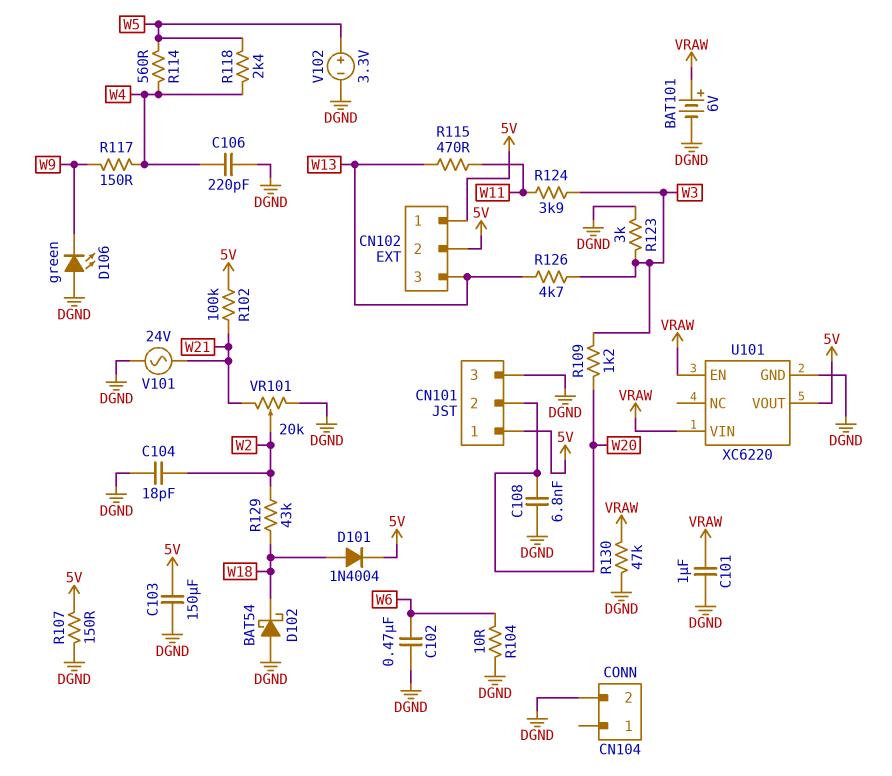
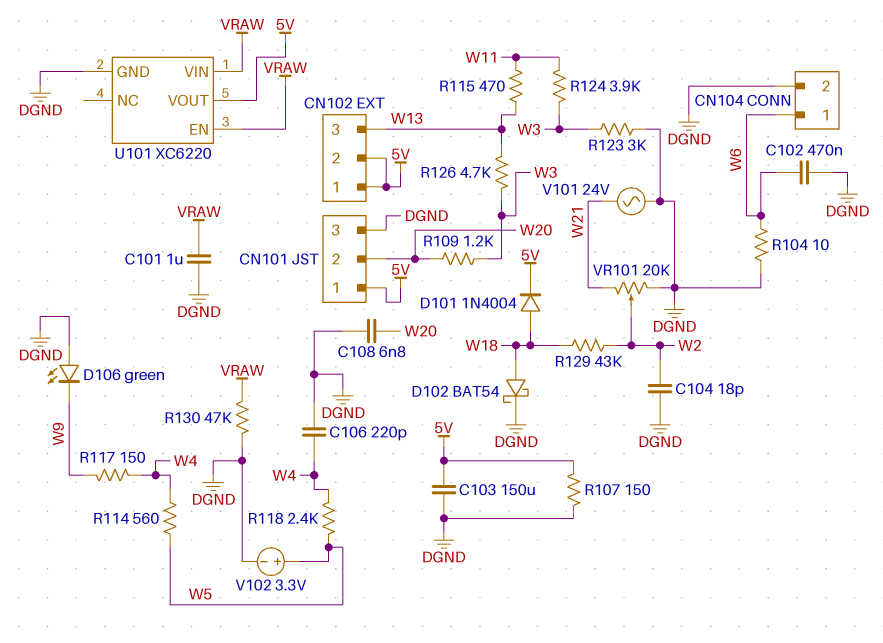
BAT101: 6V (plus VRAW, minus DGND) -> none
CN104 pin 1: none -> W6
D102: schottky BAT54 (A DGND, K W18) -> schottky BAT54 (A W18, K DGND)
R102: 100k (5V, W21) -> none

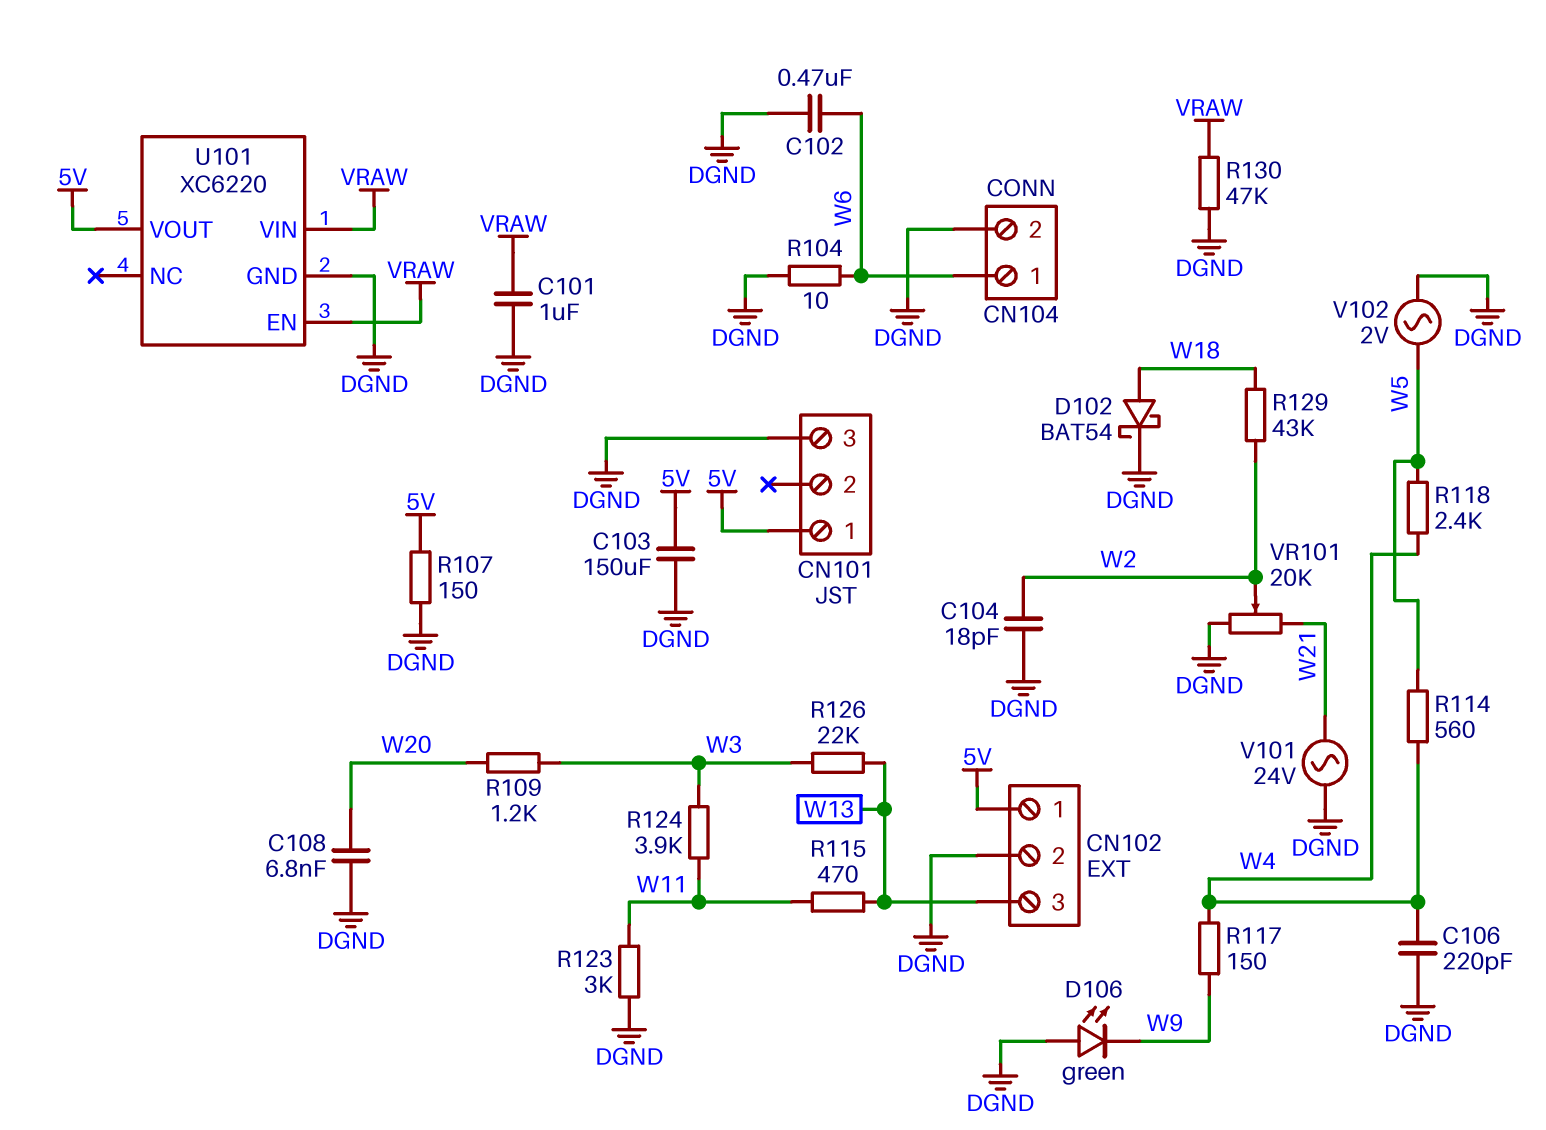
CN101 pin 2: W20 -> none
CN102 pin 2: 5V -> DGND
D101: diode 1N4004 (A W18, K 5V) -> none
R123: 3k (DGND, W3) -> 3k (DGND, W11)
R126: 4.7k (W3, W13) -> 22k (W3, W13)
V102: 3.3V (plus W5, minus DGND) -> AC 2V (DGND, W5)

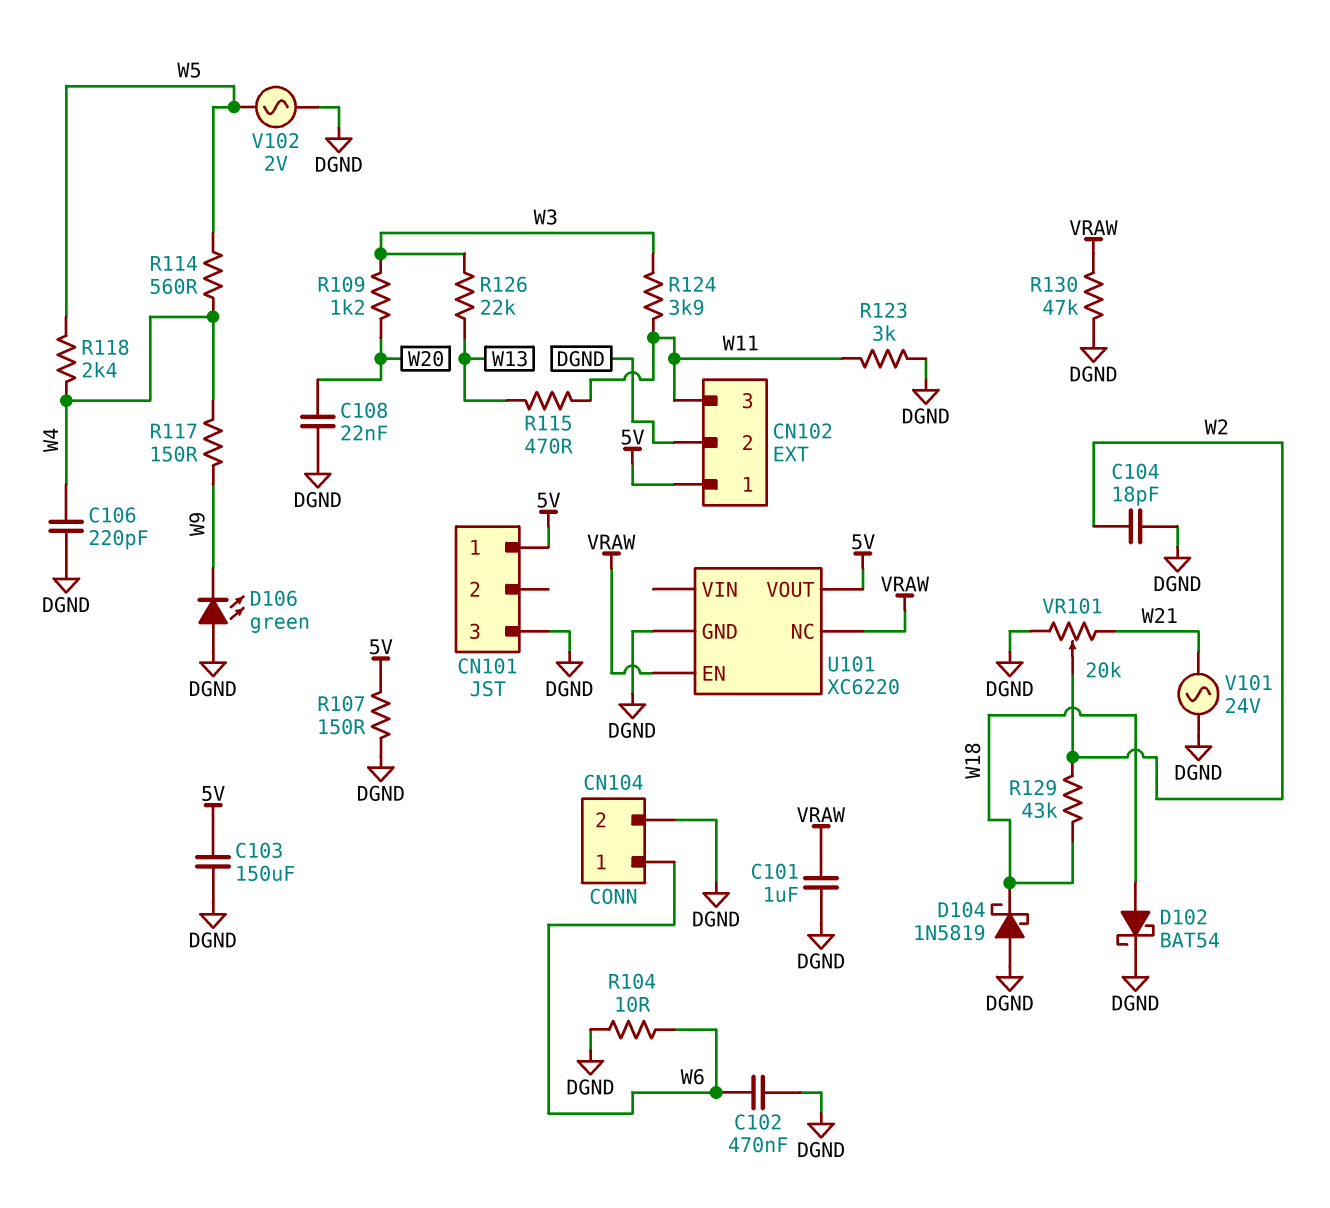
C108: 6.8nF (DGND, W20) -> 22nF (DGND, W20)
CN102 pin 3: W13 -> W11
D104: none -> schottky 1N5819 (A DGND, K W18)
U101 pin NC: none -> VRAW
U101 pin VIN: VRAW -> none

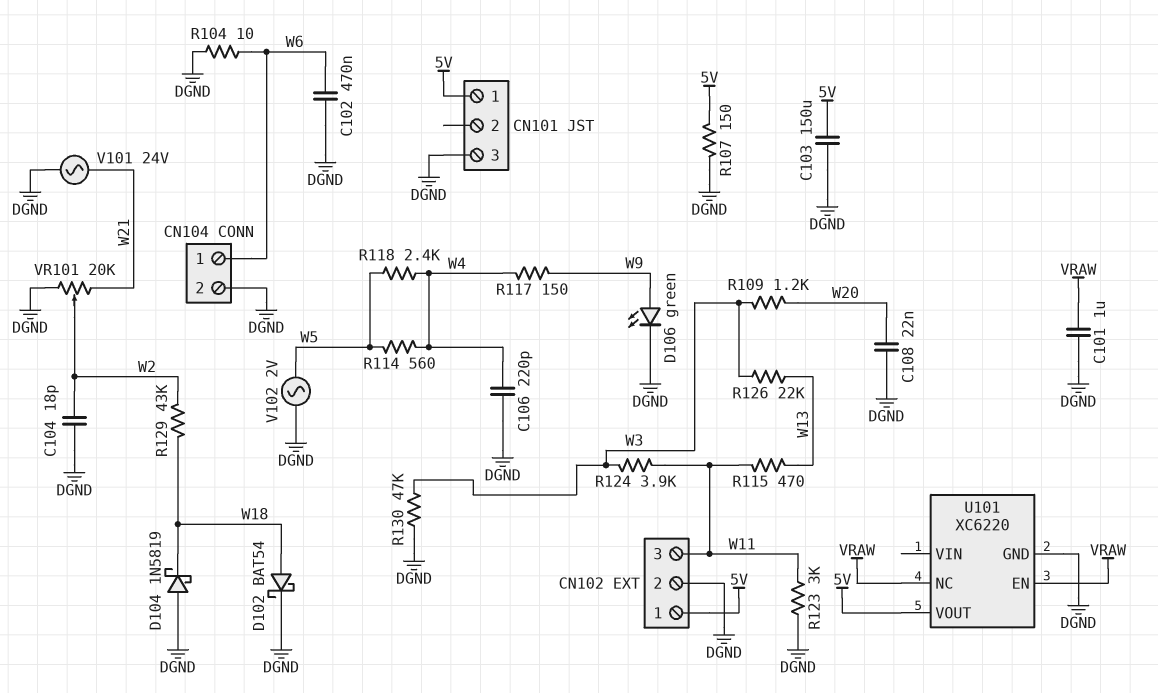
D106: LED green (A DGND, K W9) -> LED green (A W9, K DGND)
R130: 47k (DGND, VRAW) -> 47k (DGND, W3)

